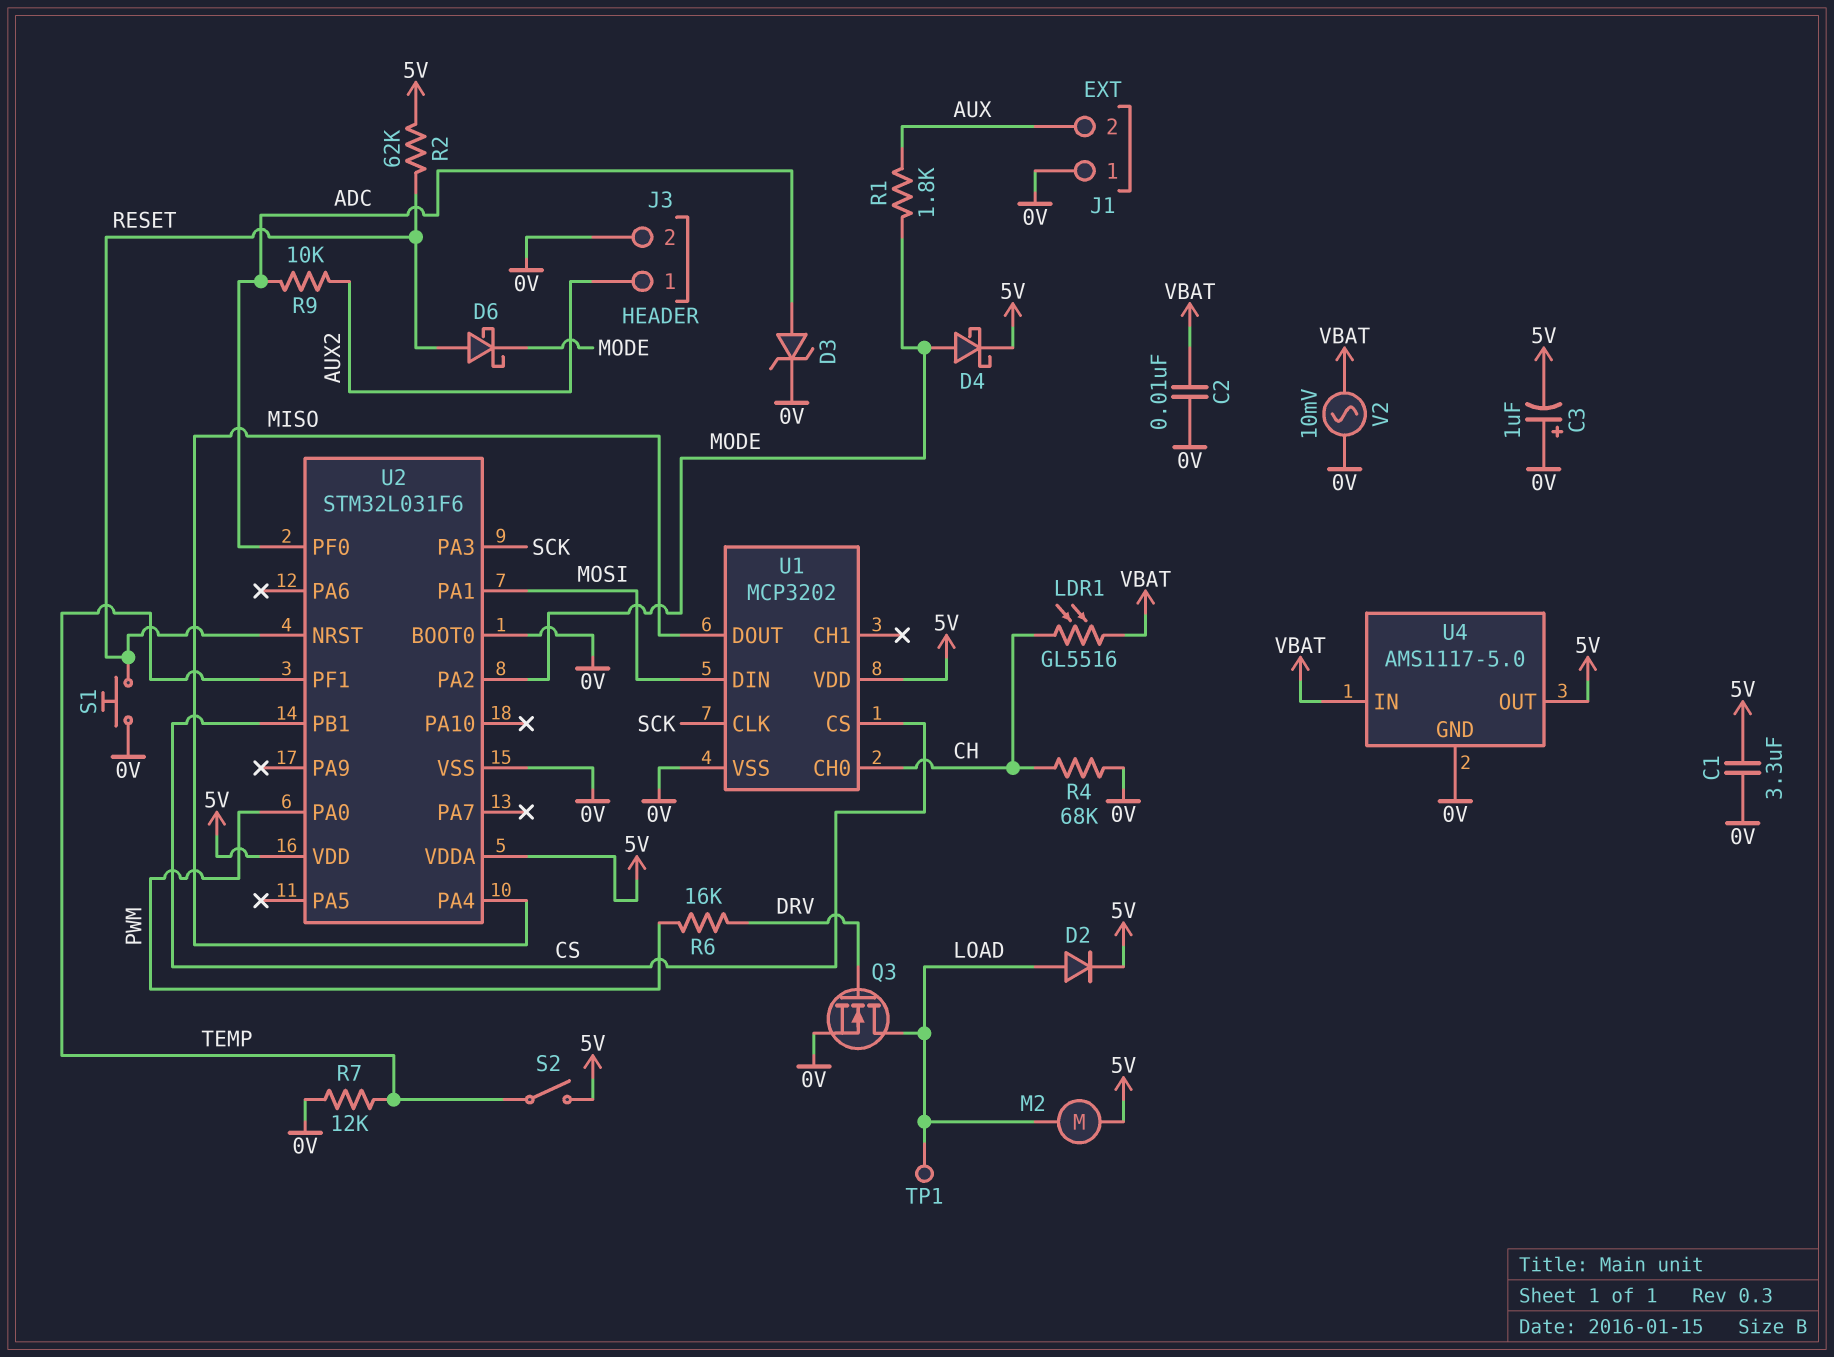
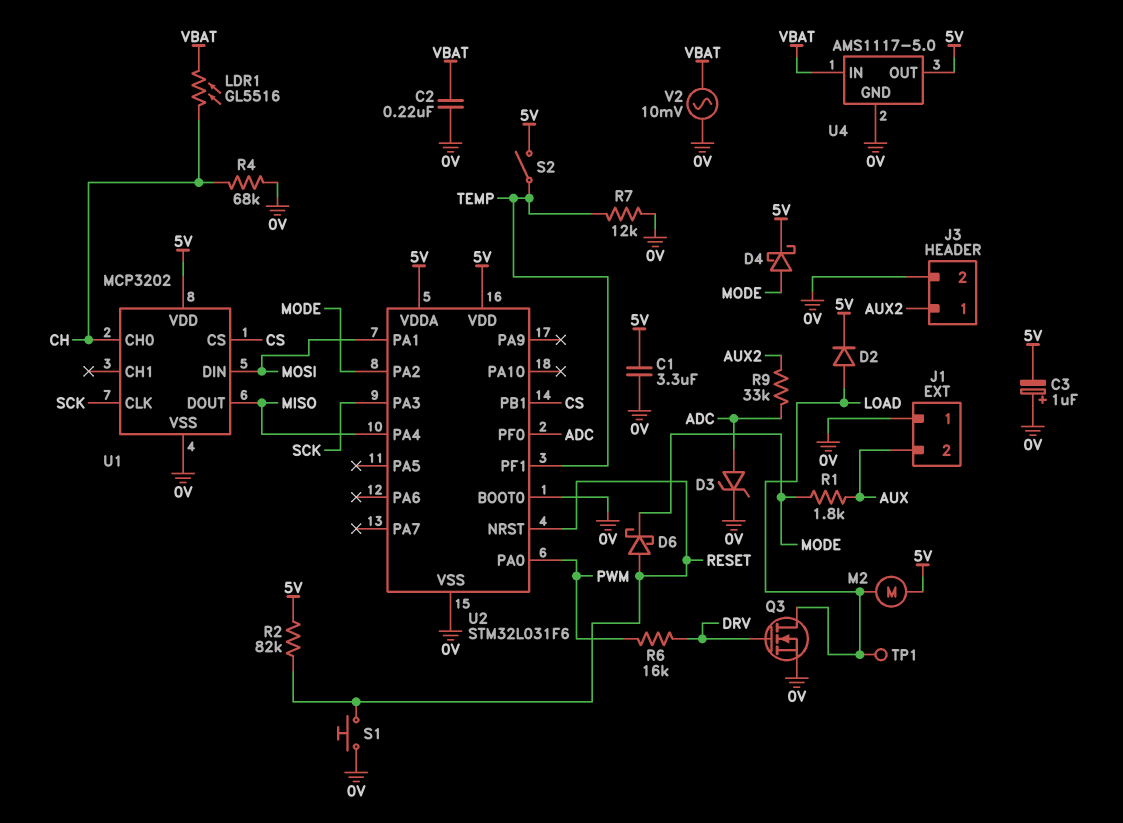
C2: 10nF (0V, VBAT) -> 220nF (0V, VBAT)
R2: 62k (5V, RESET) -> 82k (5V, RESET)
R9: 10k (ADC, AUX2) -> 33k (ADC, AUX2)

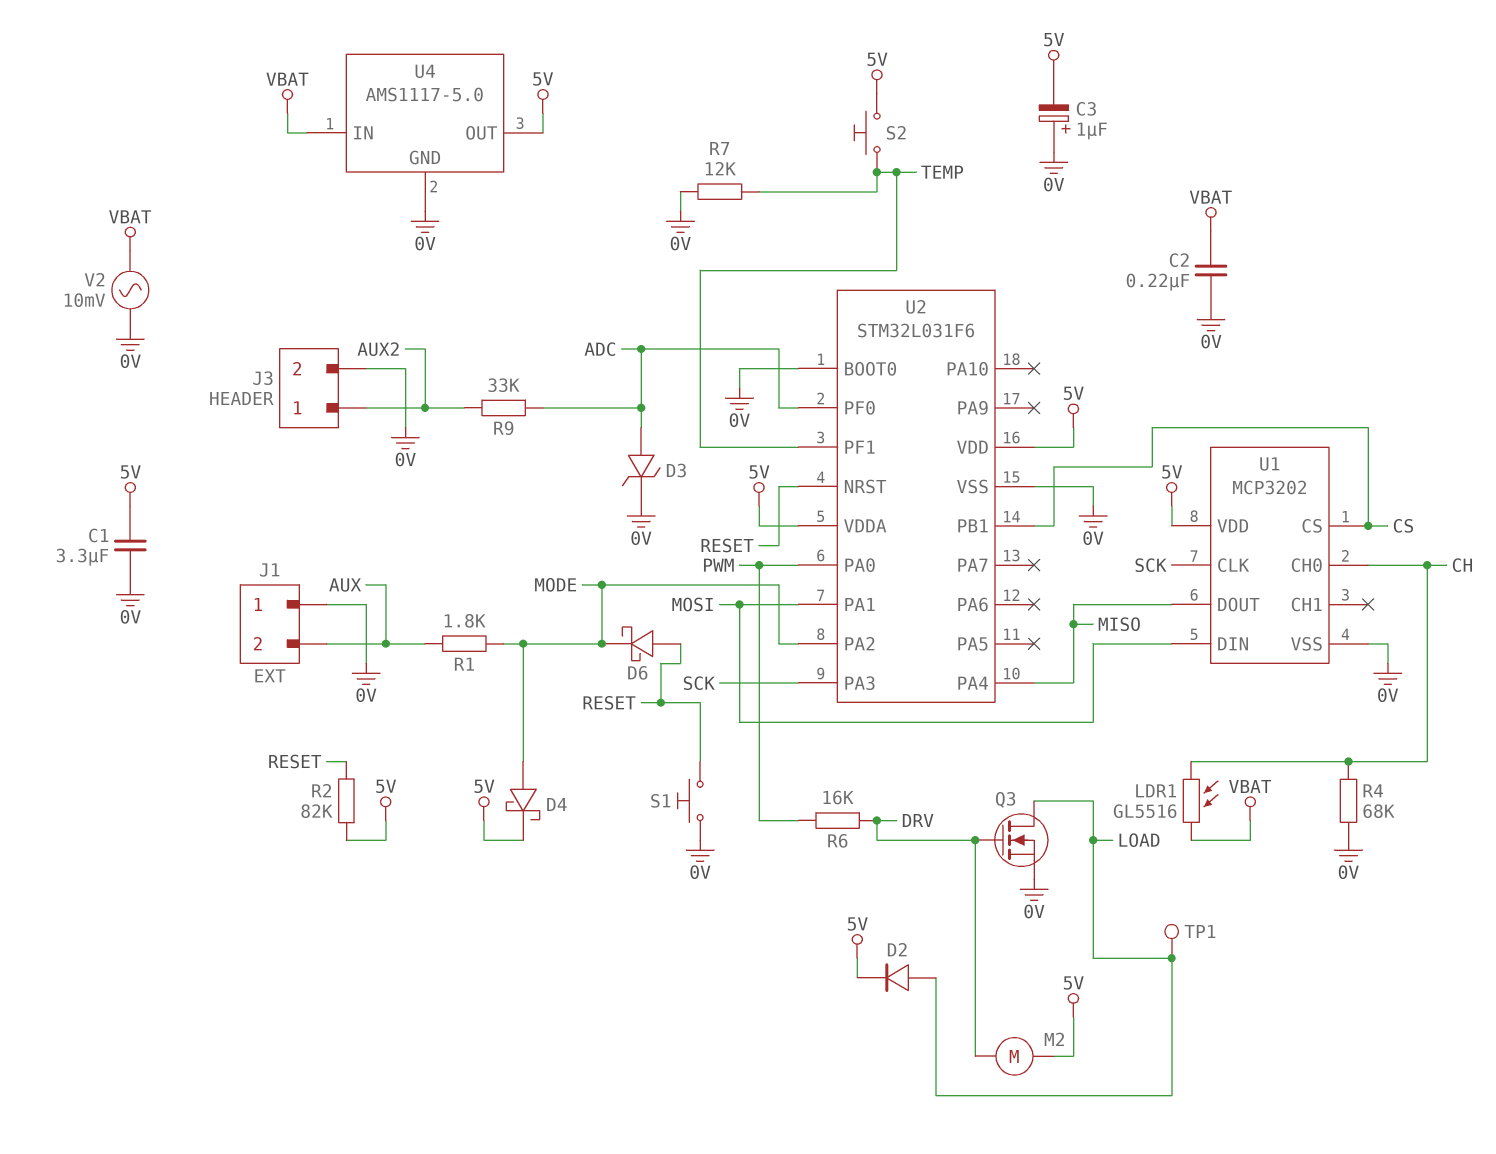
M2: motor (5V, LOAD) -> motor (5V, DRV)
S2: switch (5V, TEMP) -> button (5V, TEMP)

